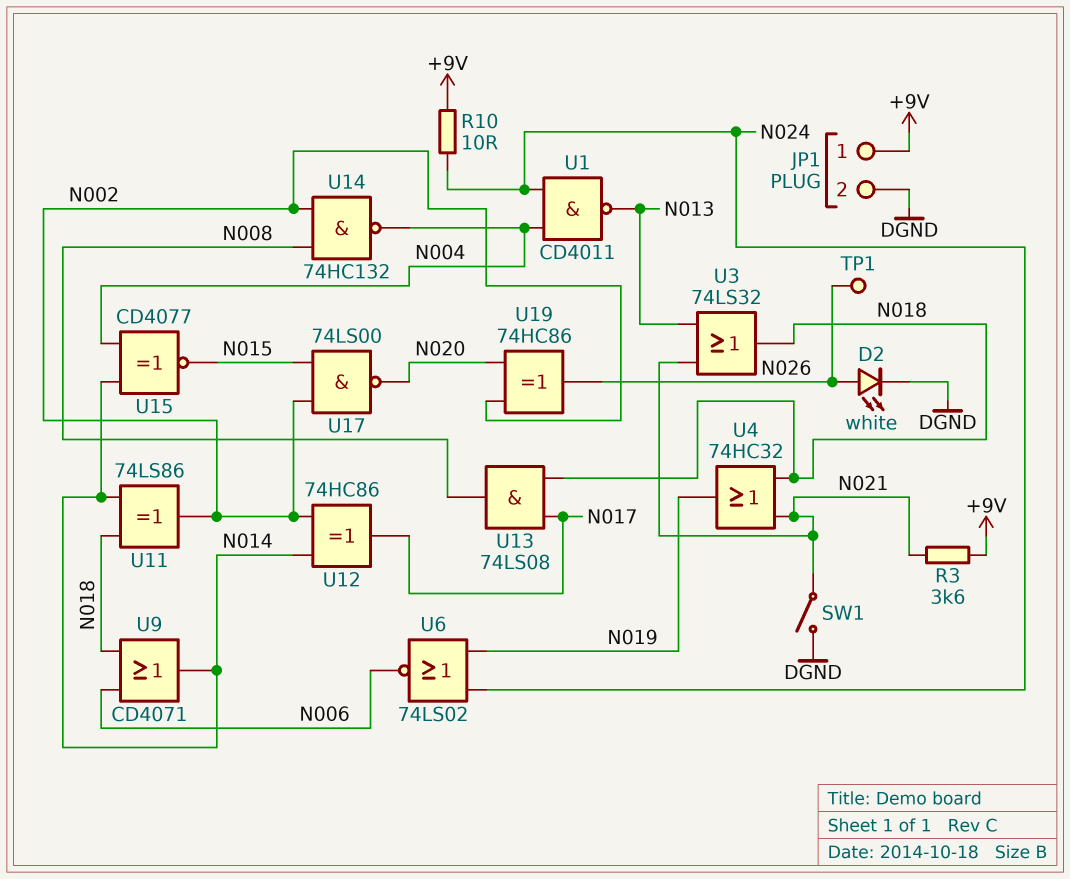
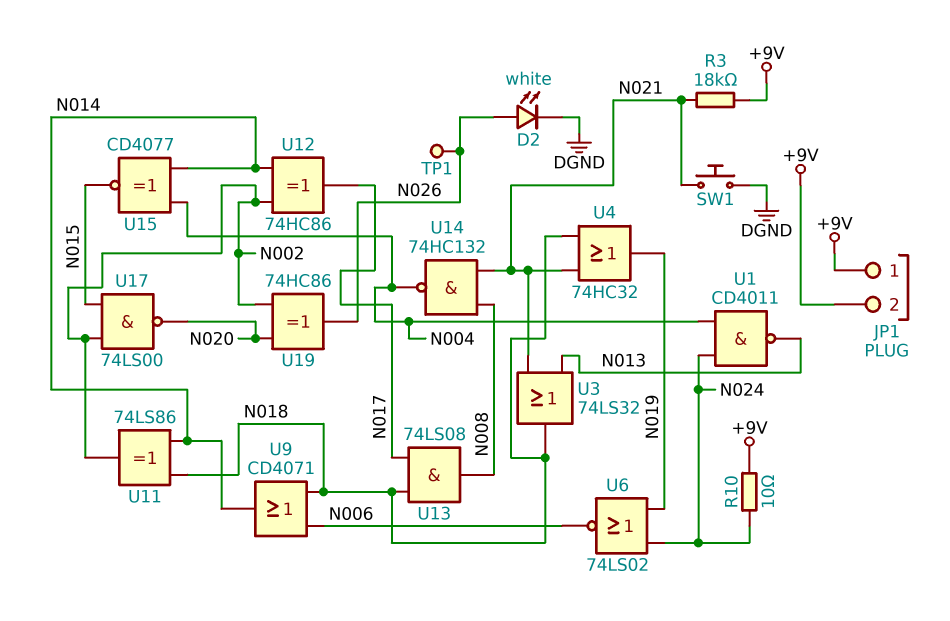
JP1 pin 2: DGND -> +9V
R3: 3.6k (+9V, N021) -> 18k (+9V, N021)
SW1: switch (DGND, N021) -> button (DGND, N021)
U14: NAND 74HC132 (in N002, in N008, out N004) -> NAND 74HC132 (in N008, in N021, out N004)

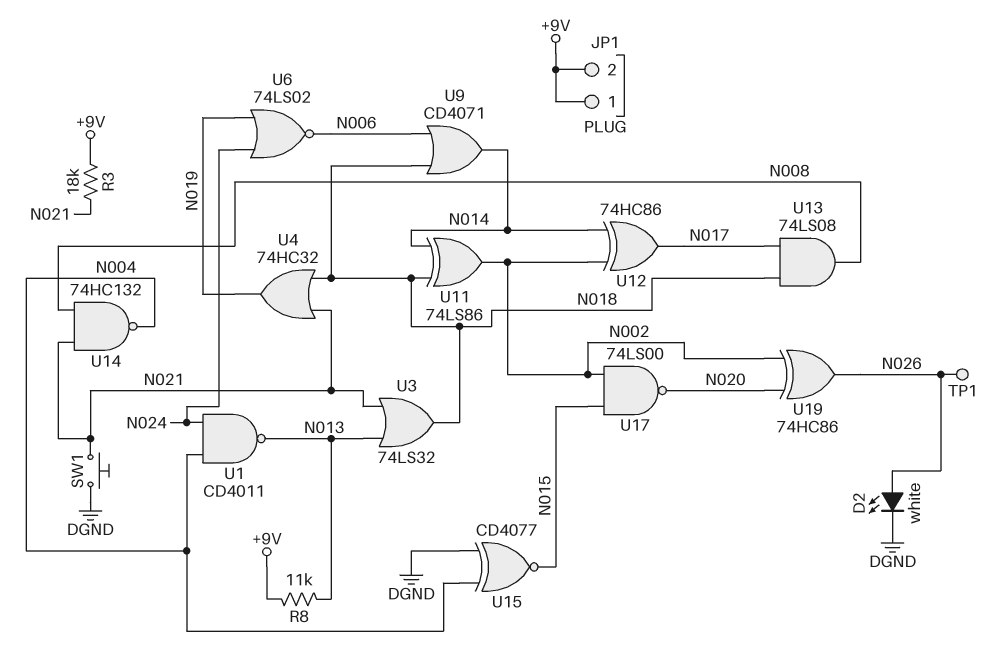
R8: none -> 11k (+9V, N013)
R10: 10 (+9V, N024) -> none
U15: XNOR CD4077 (in N004, in N014, out N015) -> XNOR CD4077 (in DGND, in N004, out N015)

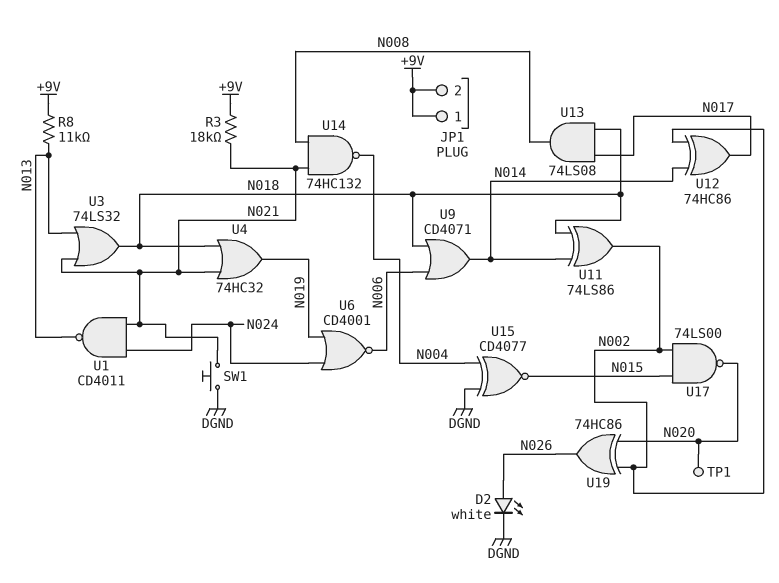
TP1: test point (N026) -> test point (N020)
U1: NAND CD4011 (in N004, in N024, out N013) -> NAND CD4011 (in N021, in N024, out N013)
U6: NOR 74LS02 (in N019, in N024, out N006) -> NOR CD4001 (in N019, in N024, out N006)

